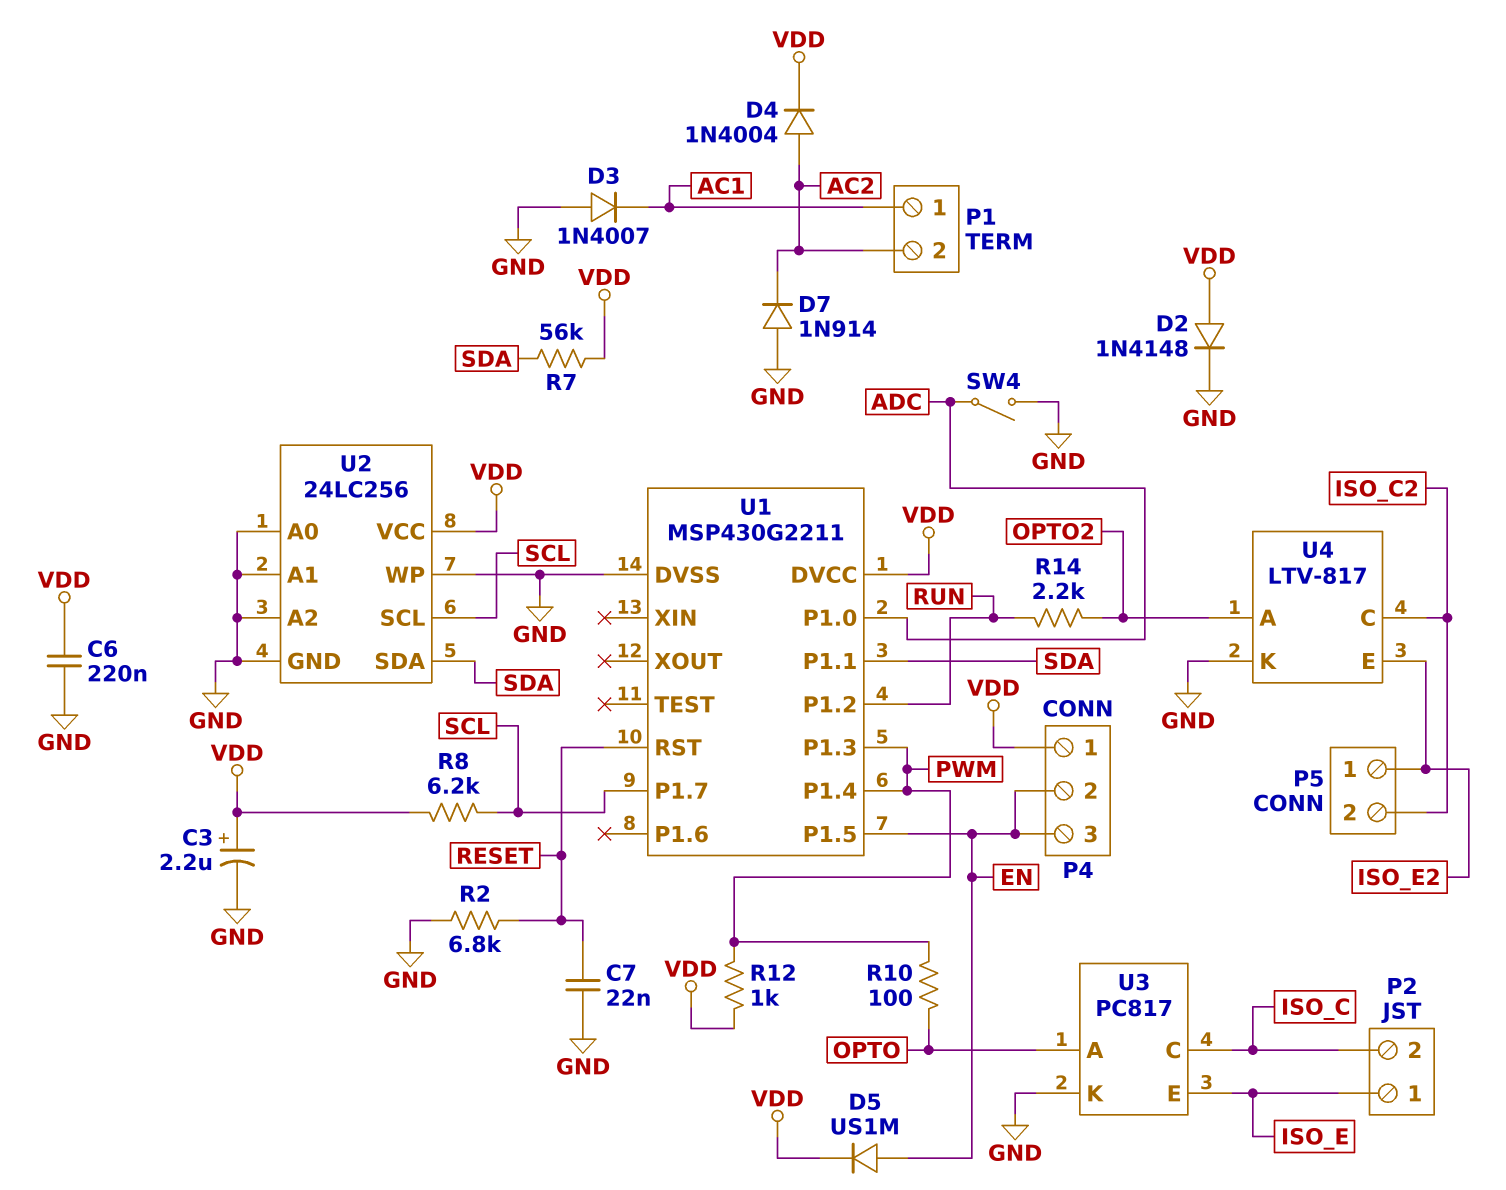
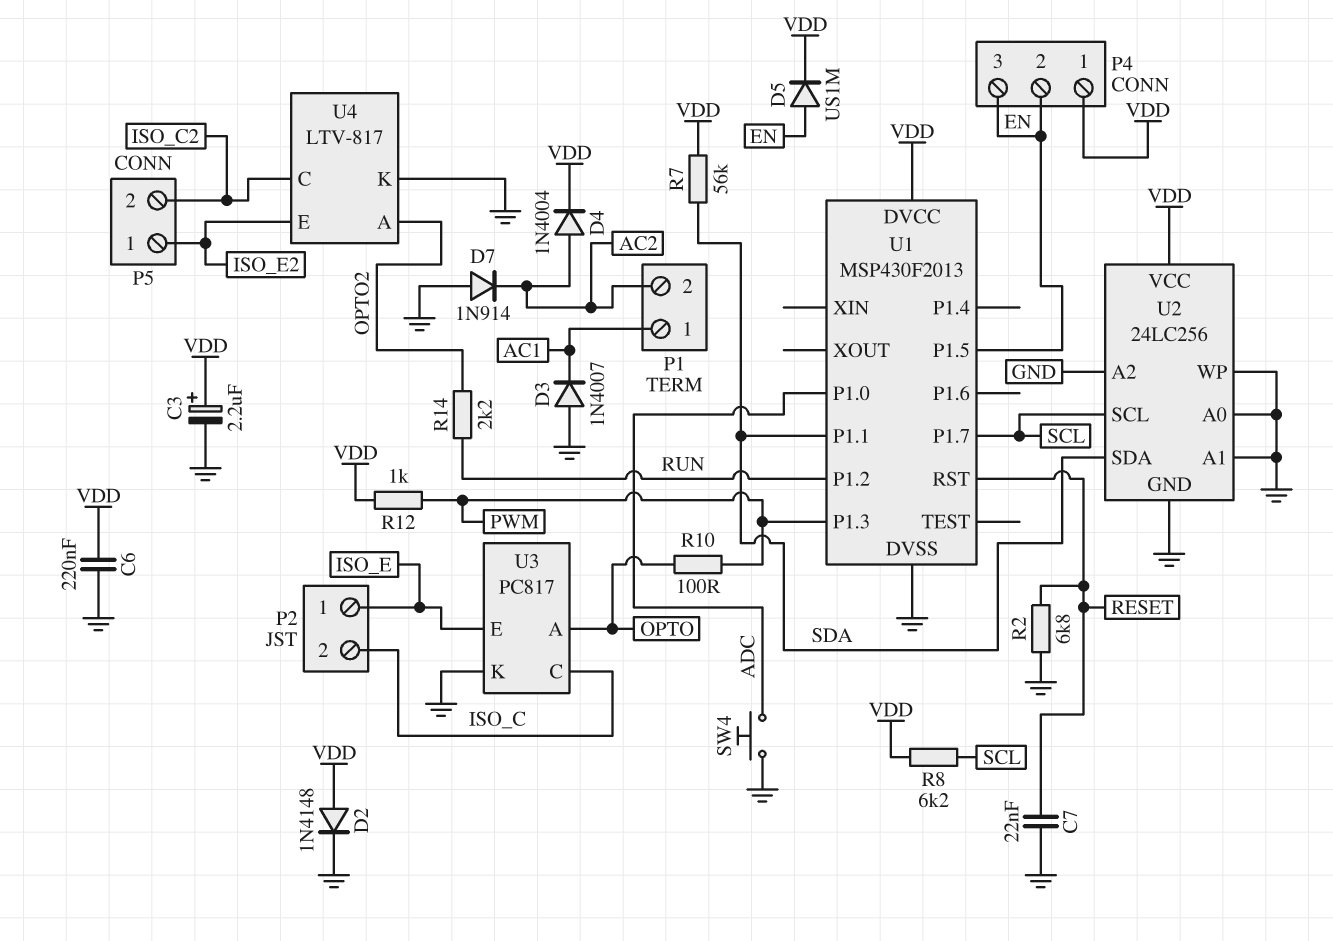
SW4: switch (ADC, GND) -> button (ADC, GND)
U1: MSP430G2211 -> MSP430F2013
U1 pin P1.4: PWM -> none

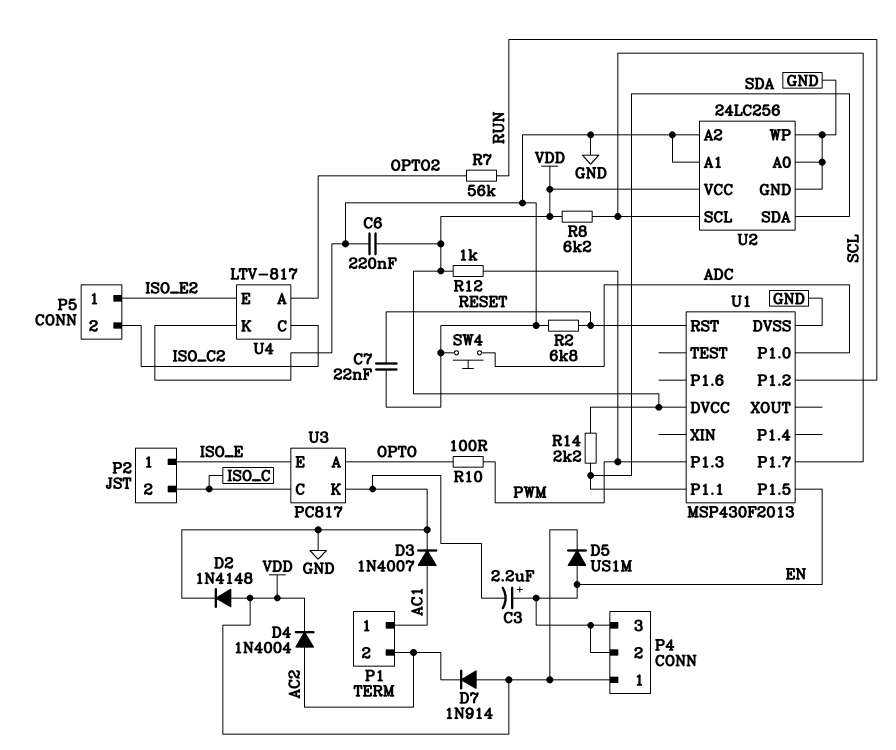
C3: 2.2uF (plus VDD, minus GND) -> 2.2uF (plus EN, minus GND)
D3: diode 1N4007 (A GND, K AC1) -> diode 1N4007 (A AC1, K GND)
D7: diode 1N914 (A GND, K AC2) -> diode 1N914 (A VDD, K AC2)
R7: 56k (SDA, VDD) -> 56k (OPTO2, RUN)
R14: 2.2k (OPTO2, RUN) -> 2.2k (SDA, VDD)

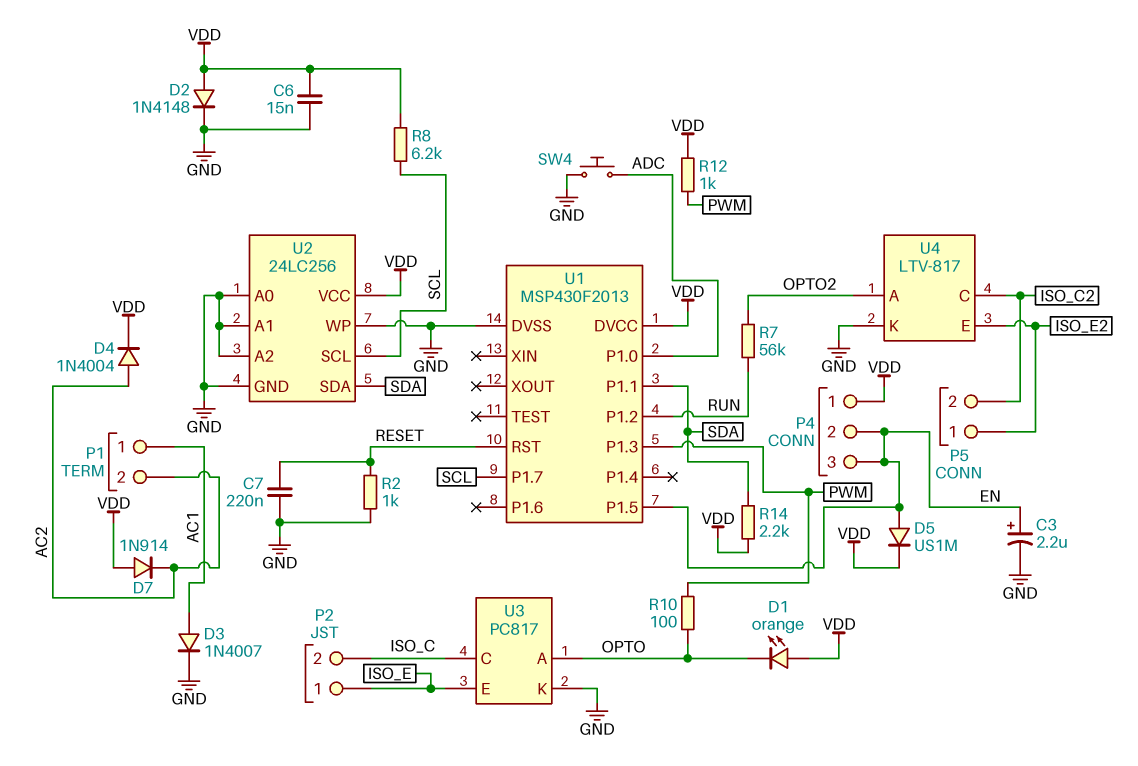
C6: 220nF (GND, VDD) -> 15nF (GND, VDD)
C7: 22nF (GND, RESET) -> 220nF (GND, RESET)
D1: none -> LED orange (A VDD, K OPTO)
R2: 6.8k (GND, RESET) -> 1k (GND, RESET)

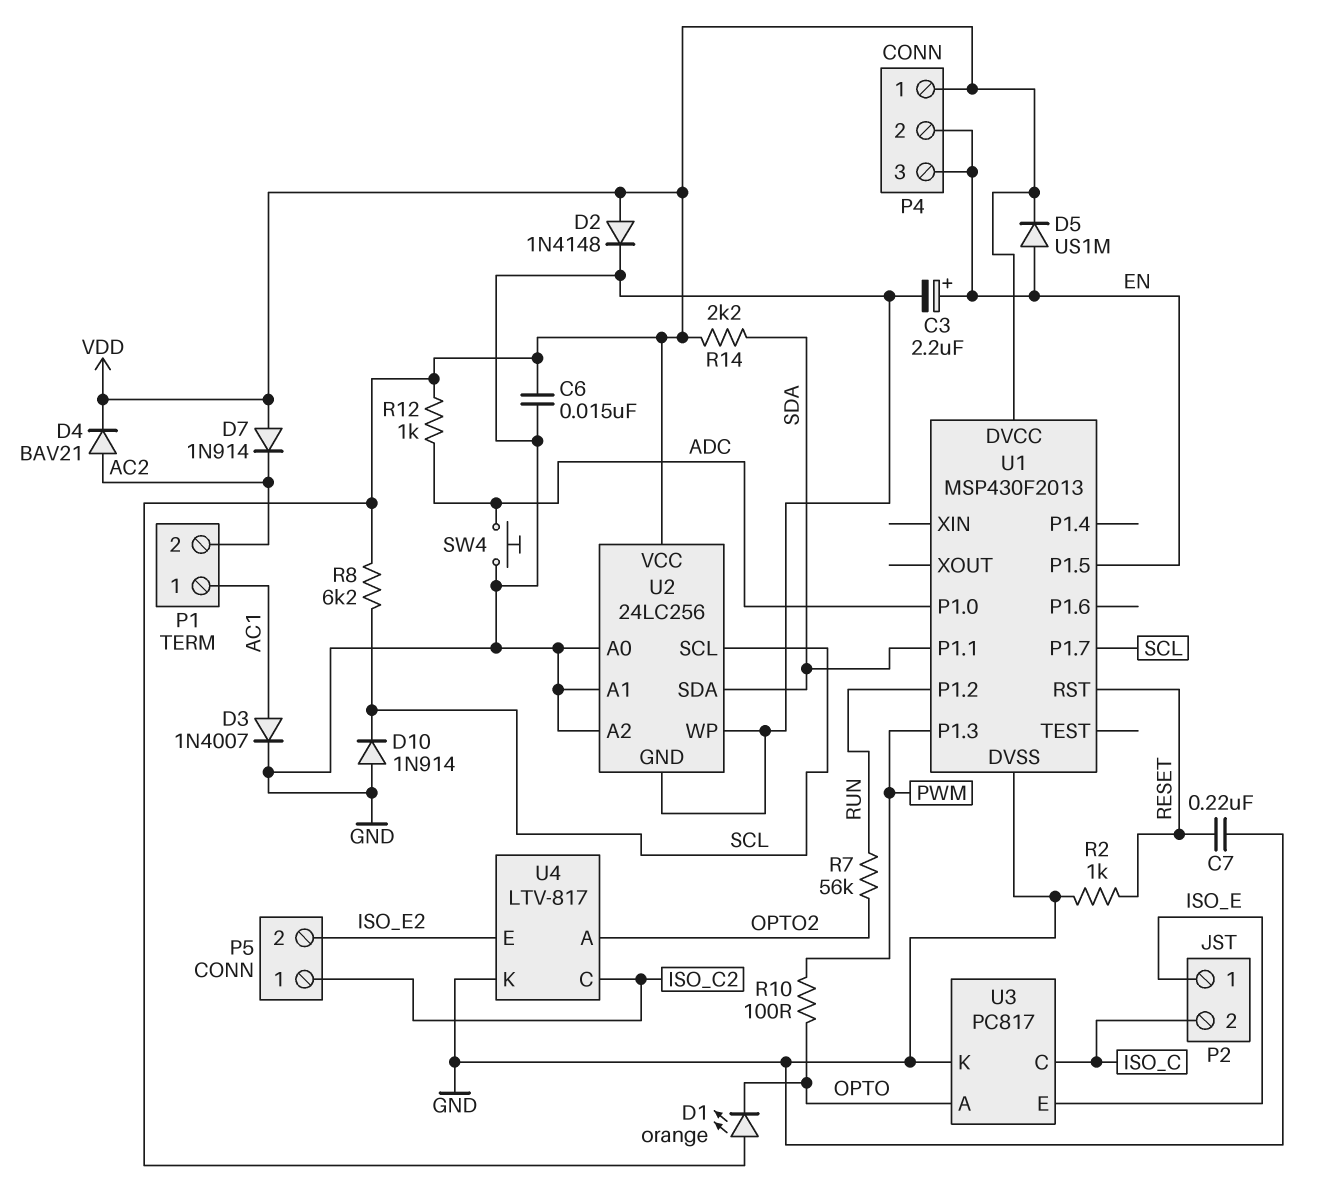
D4: diode 1N4004 (A AC2, K VDD) -> diode BAV21 (A AC2, K VDD)
D10: none -> diode 1N914 (A GND, K SCL)
P5 pin 1: ISO_E2 -> ISO_C2
P5 pin 2: ISO_C2 -> ISO_E2
R12: 1k (PWM, VDD) -> 1k (ADC, VDD)

